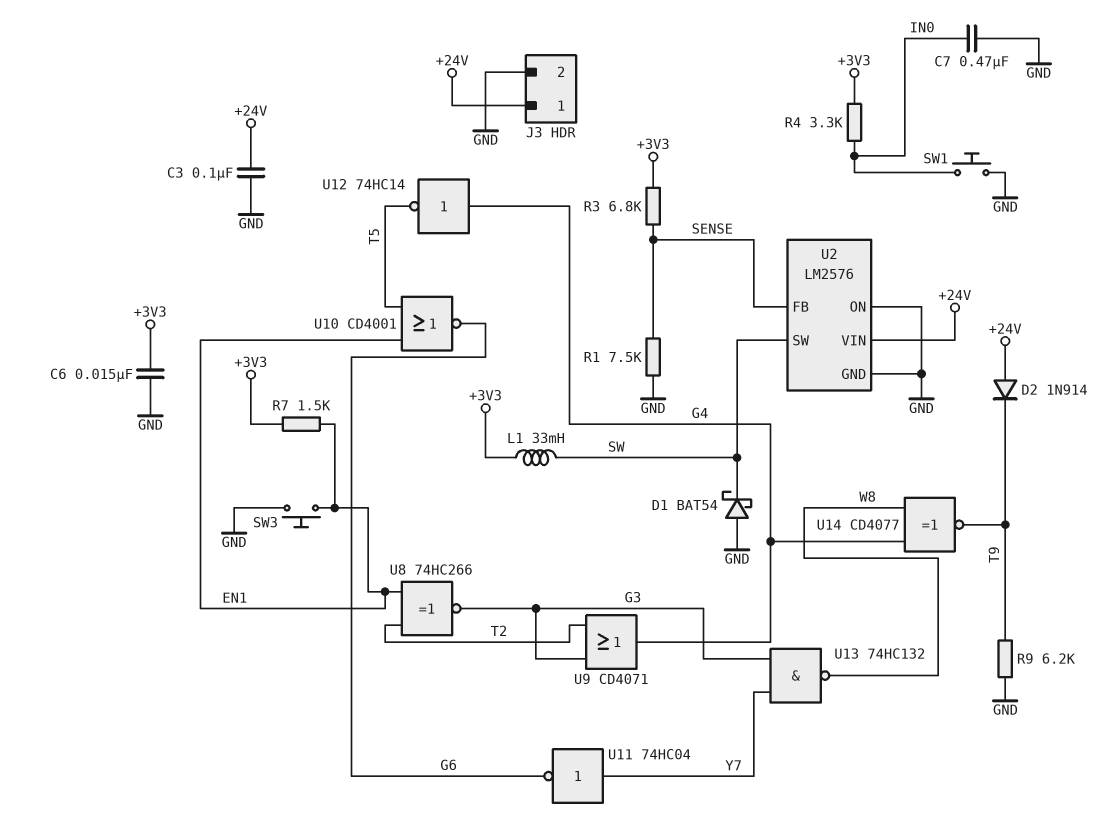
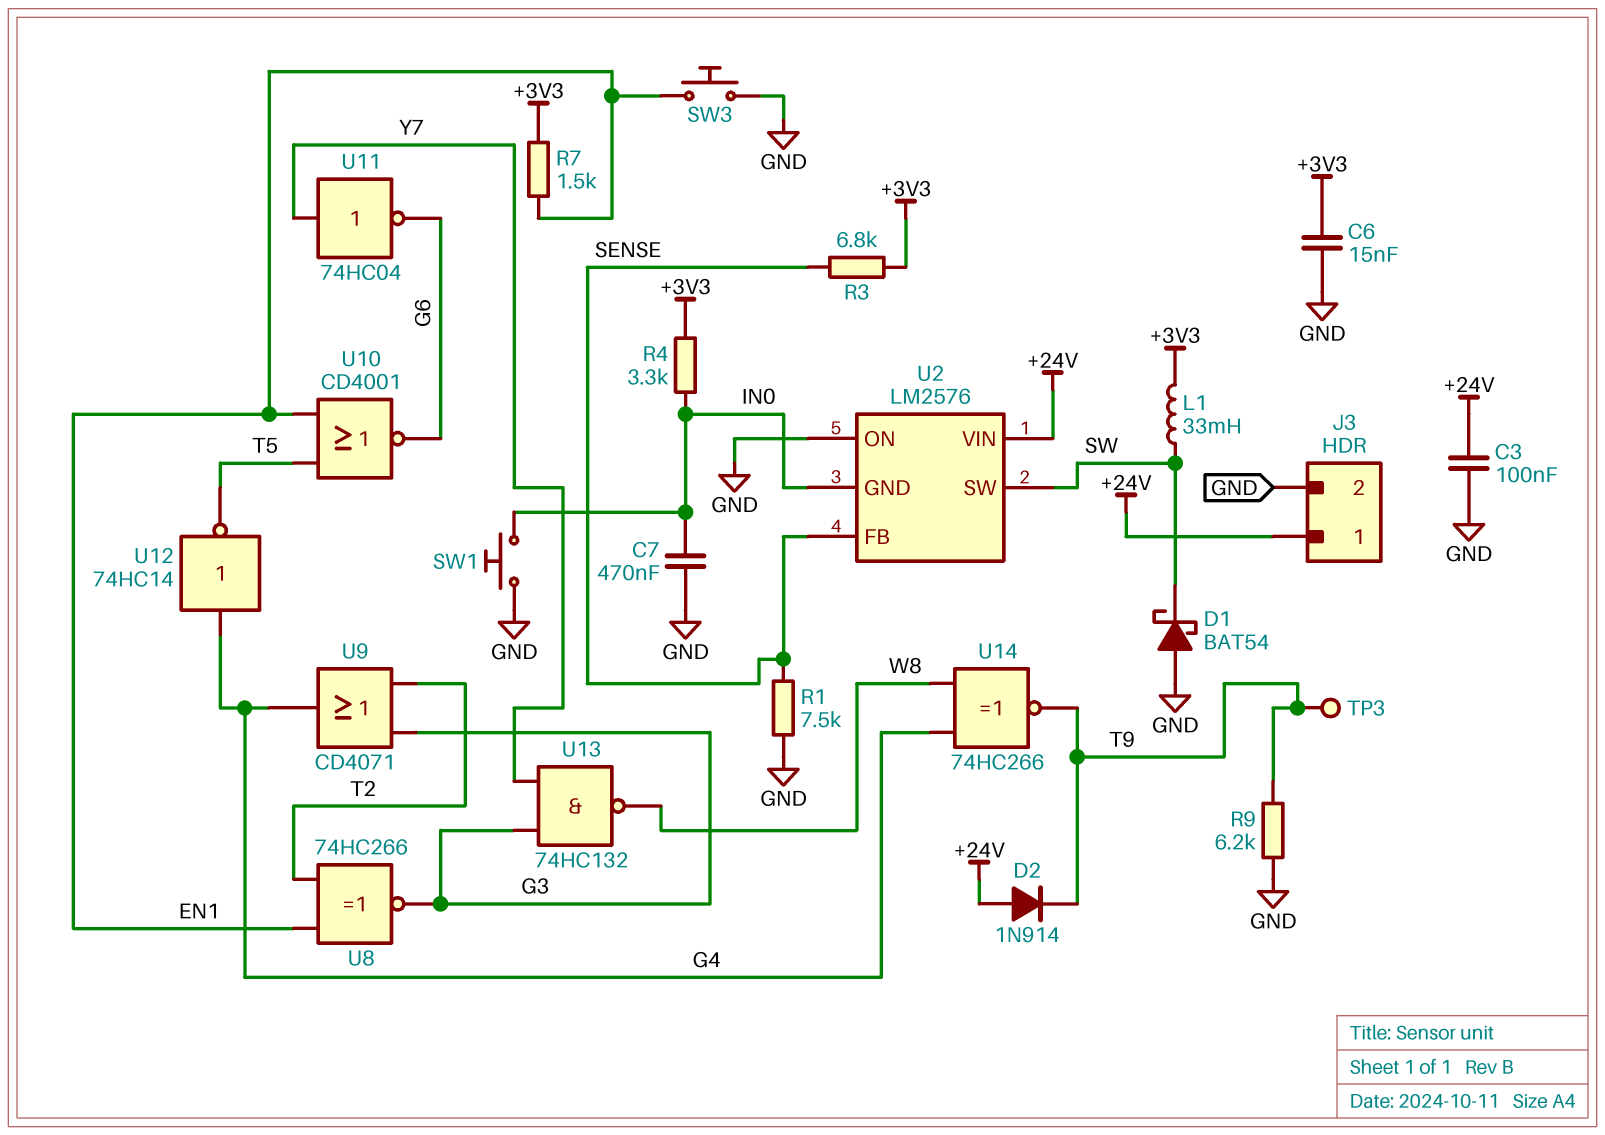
TP3: none -> test point (T9)
U2 pin GND: GND -> IN0
U14: XNOR CD4077 (in G4, in W8, out T9) -> XNOR 74HC266 (in G4, in W8, out T9)

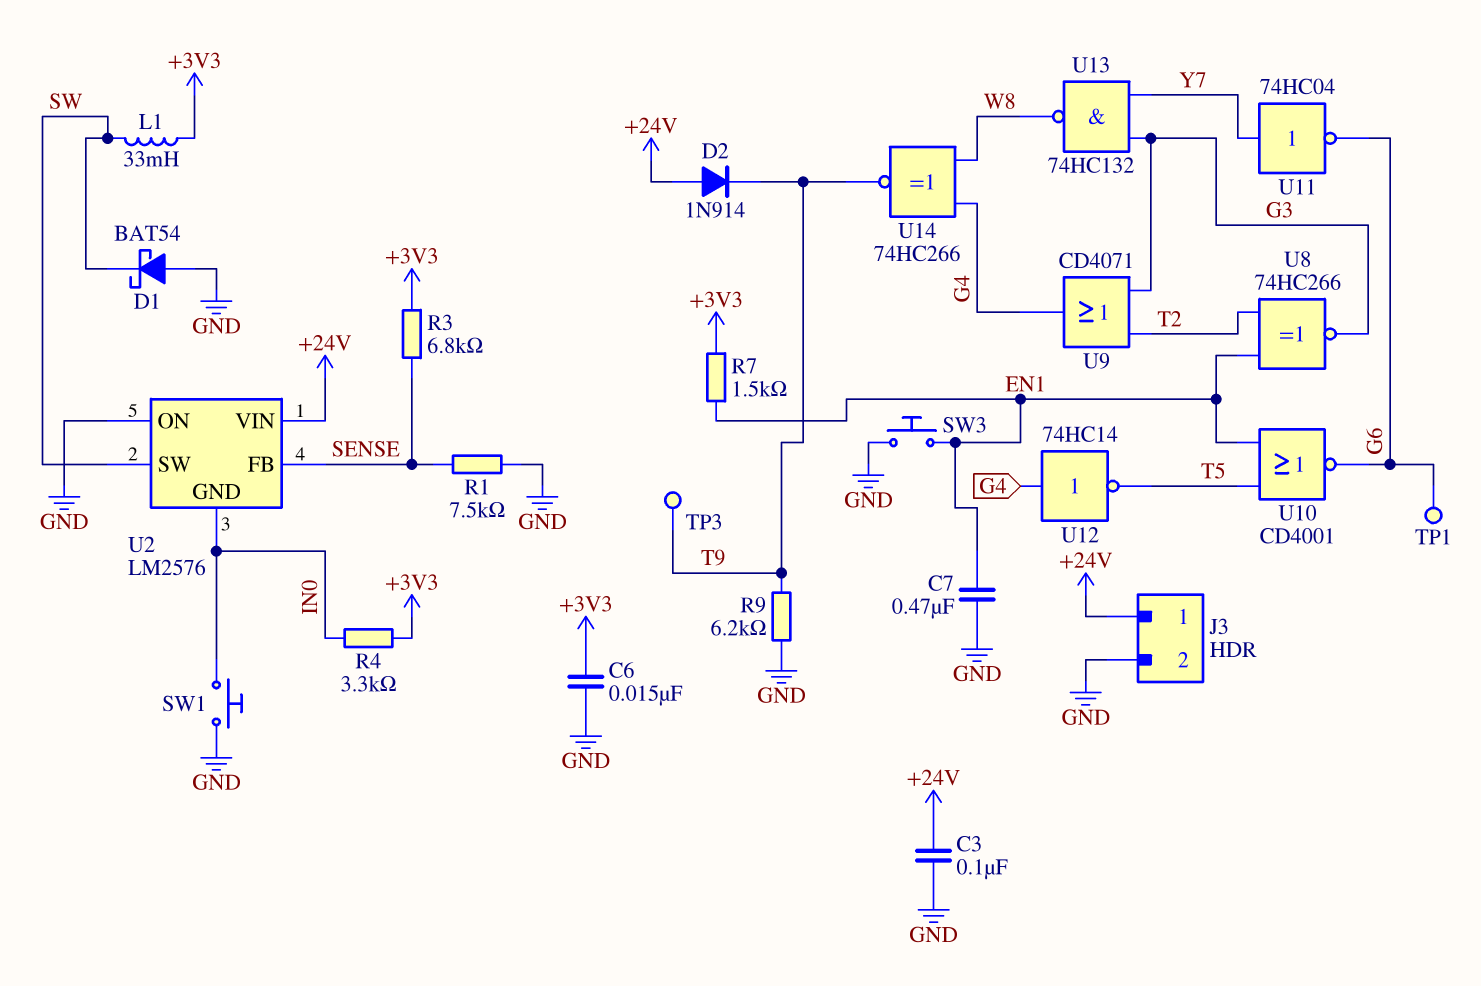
C7: 470nF (GND, IN0) -> 470nF (EN1, GND)
TP1: none -> test point (G6)

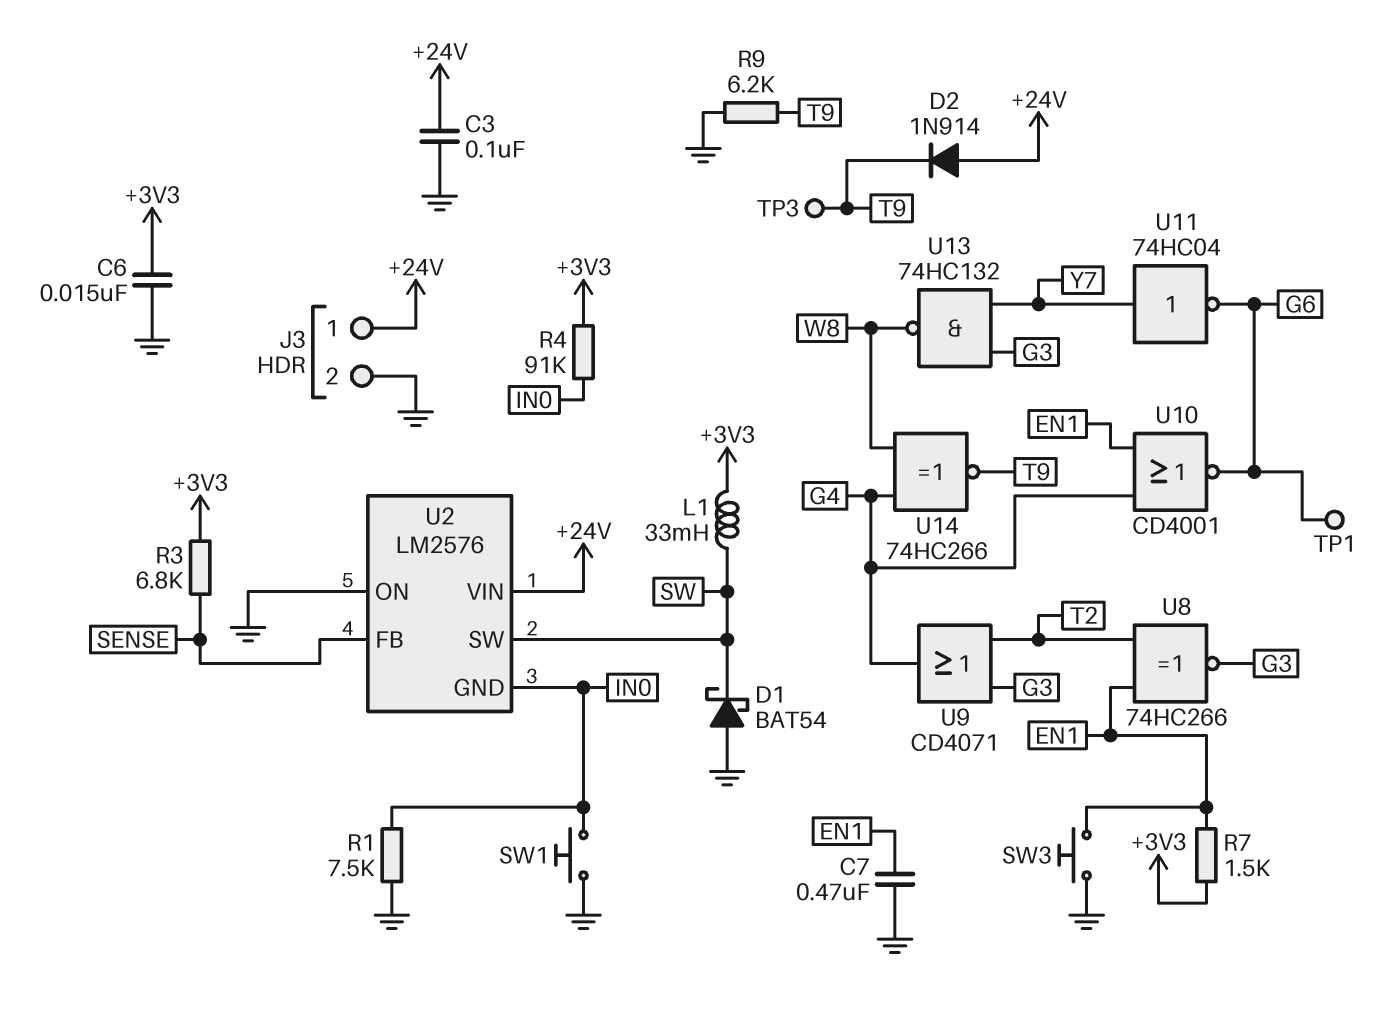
R1: 7.5k (GND, SENSE) -> 7.5k (GND, IN0)
R4: 3.3k (+3V3, IN0) -> 91k (+3V3, IN0)
U10: NOR CD4001 (in EN1, in T5, out G6) -> NOR CD4001 (in EN1, in G4, out G6)
U12: NOT 74HC14 (in G4, out T5) -> none

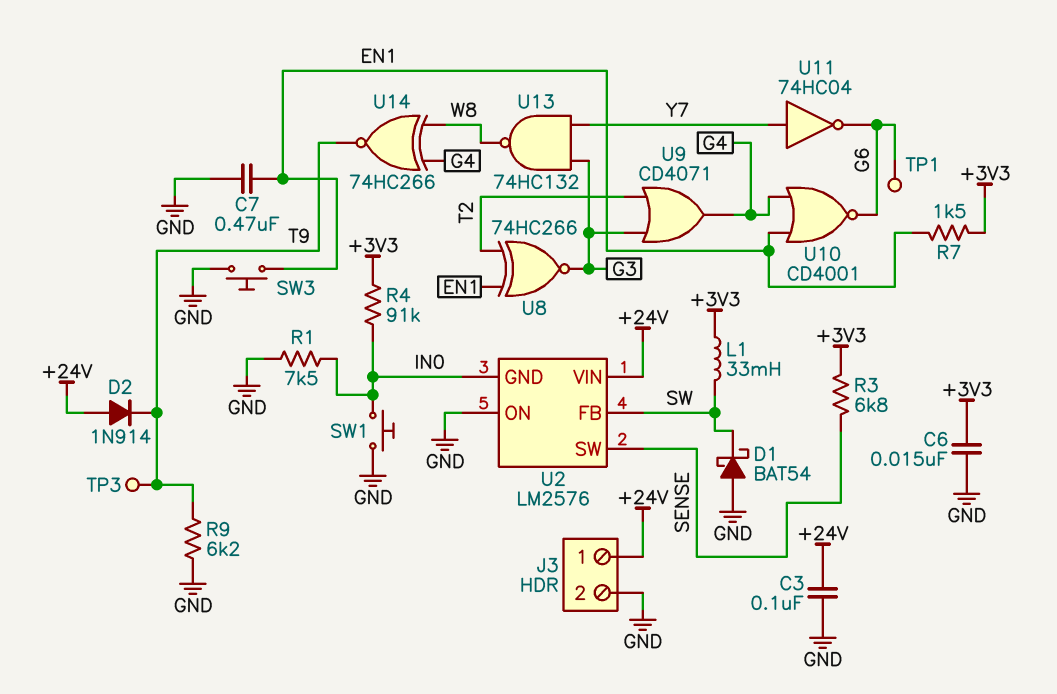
U2 pin FB: SENSE -> SW
U2 pin SW: SW -> SENSE

